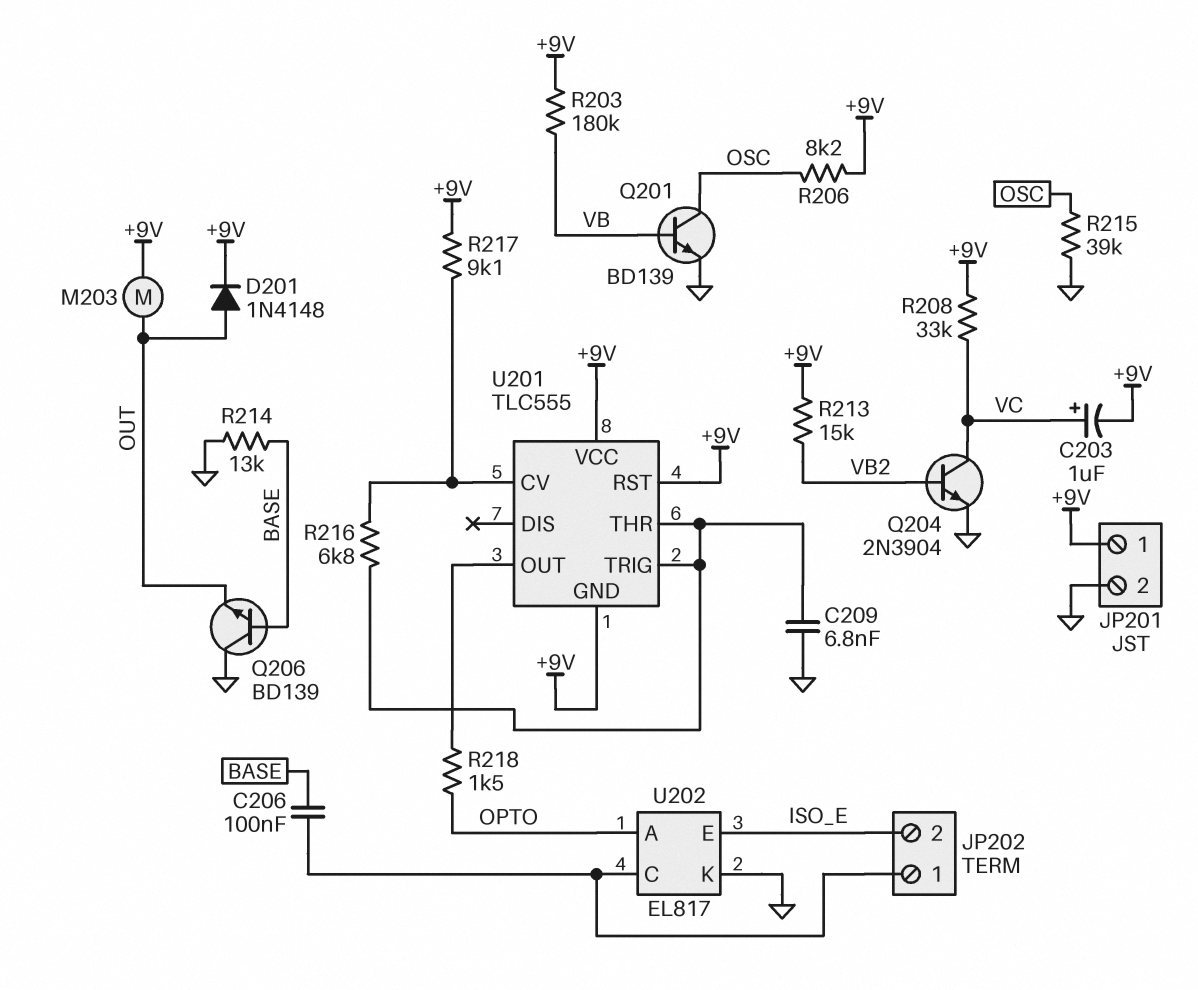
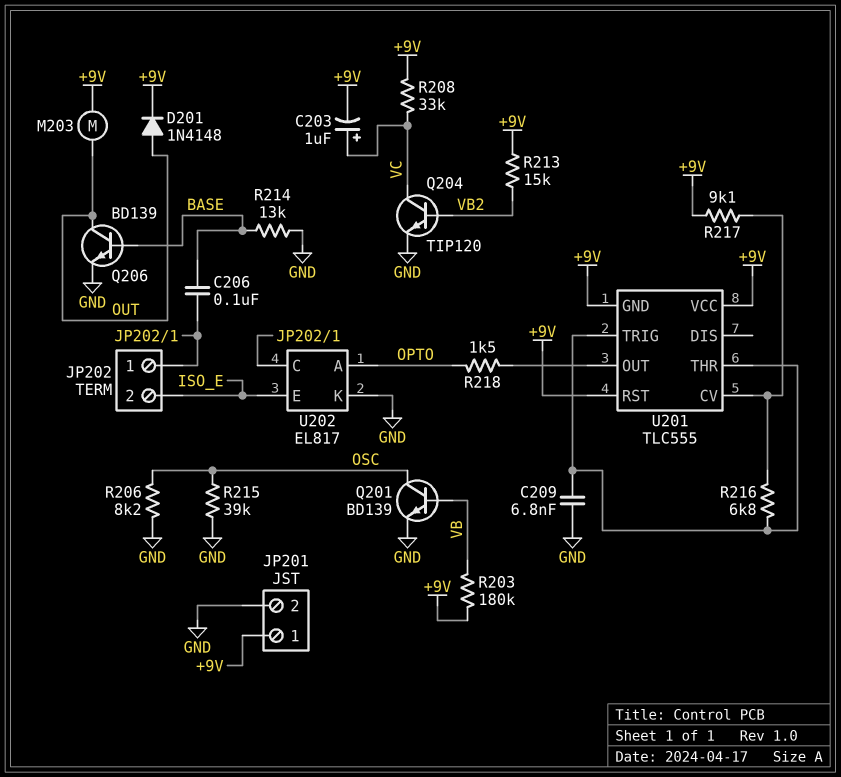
Q204: NPN 2N3904 (B VB2, C VC, E GND) -> NPN TIP120 (B VB2, C VC, E GND)
Q206: NPN BD139 (B BASE, C GND, E OUT) -> NPN BD139 (B BASE, C OUT, E GND)
R206: 8.2k (+9V, OSC) -> 8.2k (GND, OSC)

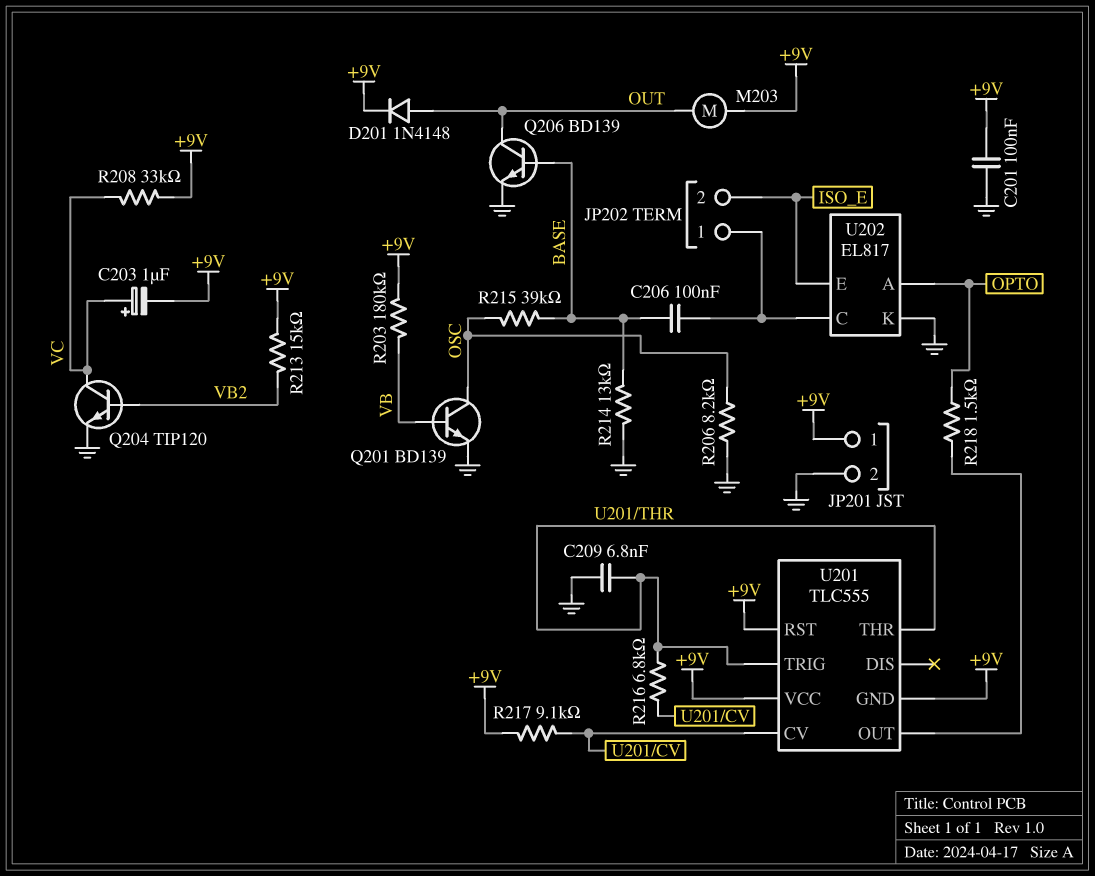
C201: none -> 100nF (+9V, GND)
R215: 39k (GND, OSC) -> 39k (BASE, OSC)

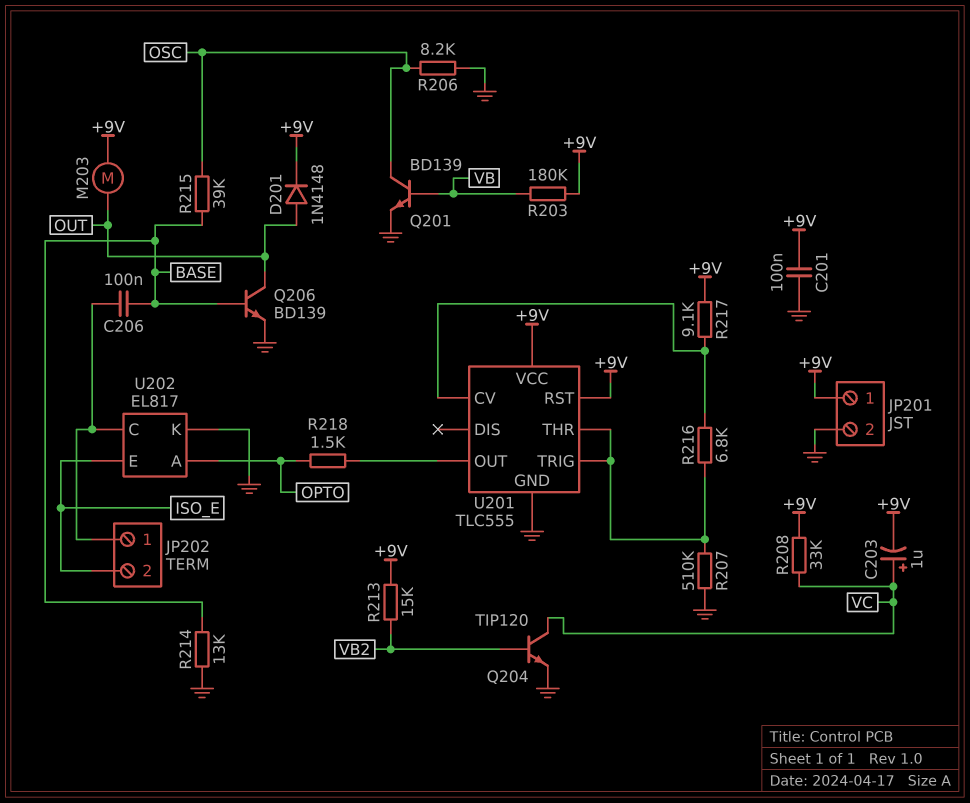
C209: 6.8nF (GND, U201/THR) -> none
R207: none -> 510k (GND, U201/THR)
U201 pin GND: +9V -> GND

